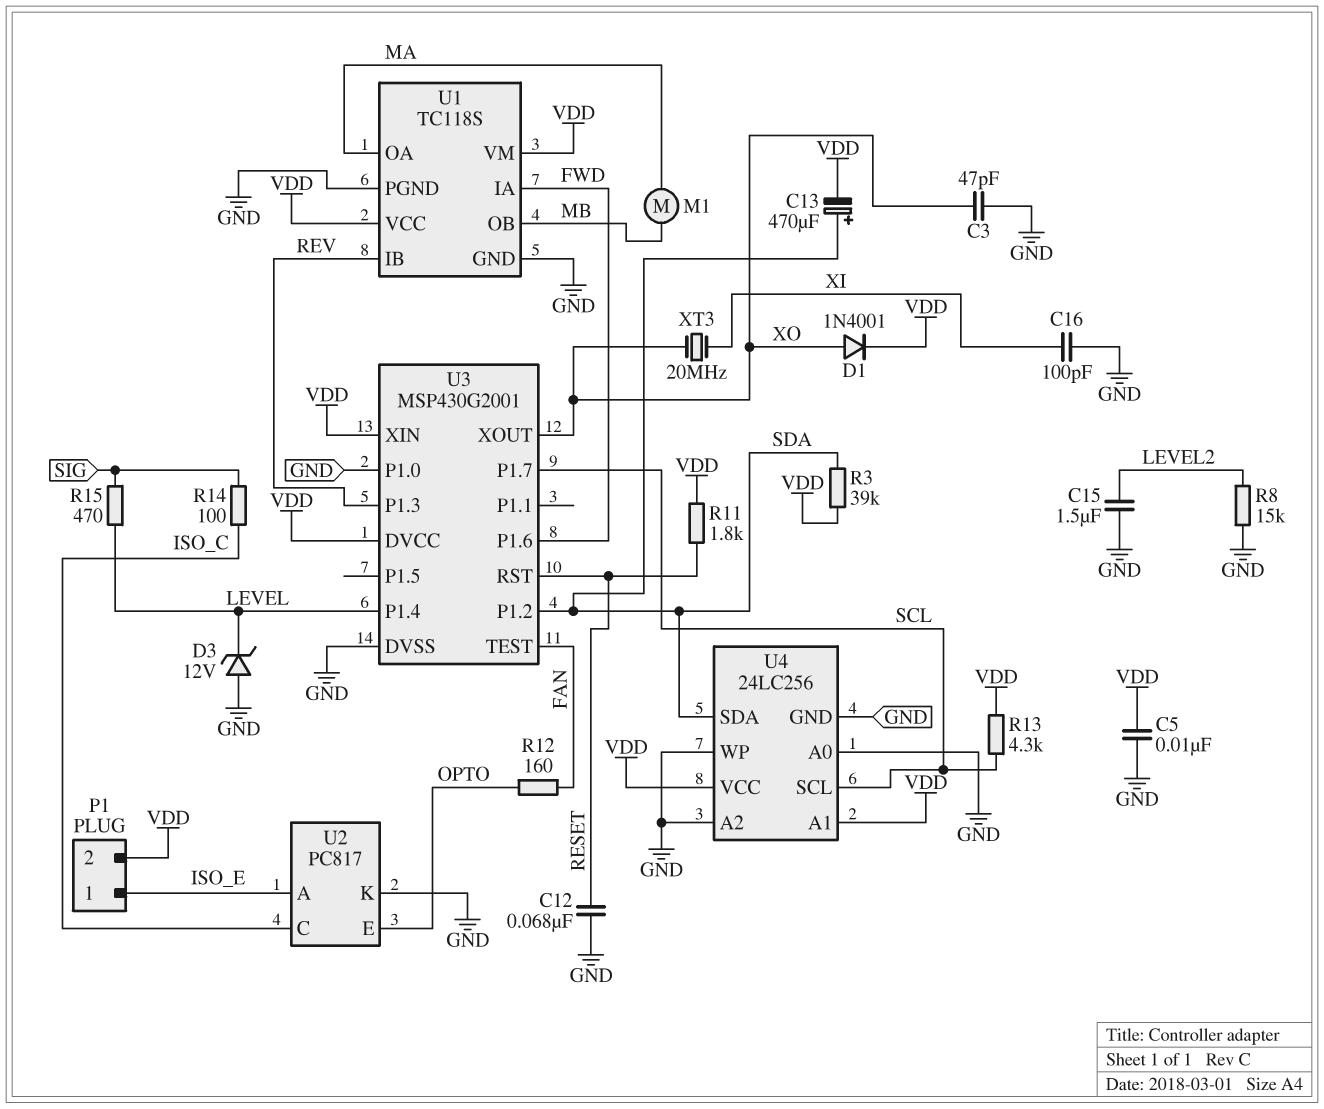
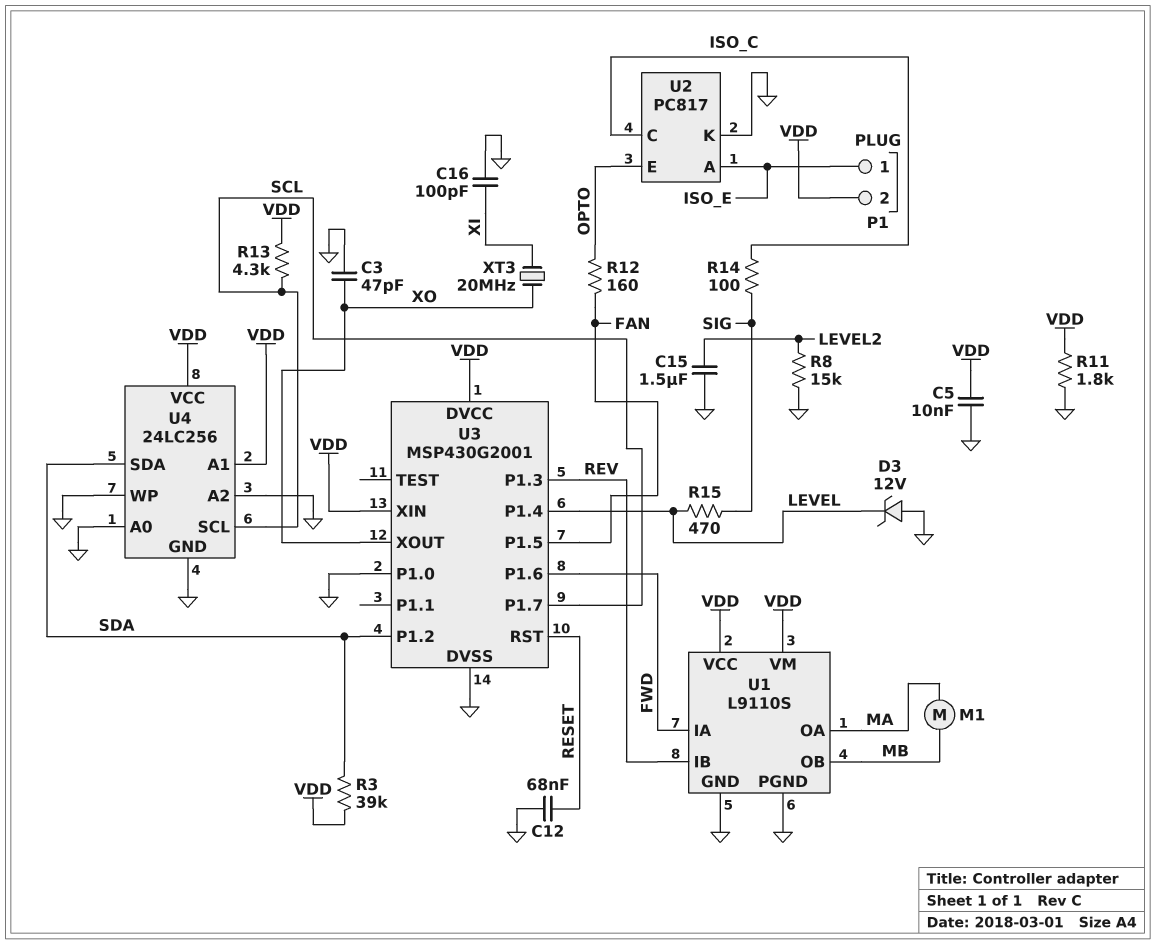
C13: 470uF (plus SDA, minus VDD) -> none
D1: diode 1N4001 (A XO, K VDD) -> none
R11: 1.8k (RESET, VDD) -> 1.8k (GND, VDD)
U1: TC118S -> L9110S
U3 pin P1.5: none -> FAN
U3 pin TEST: FAN -> none

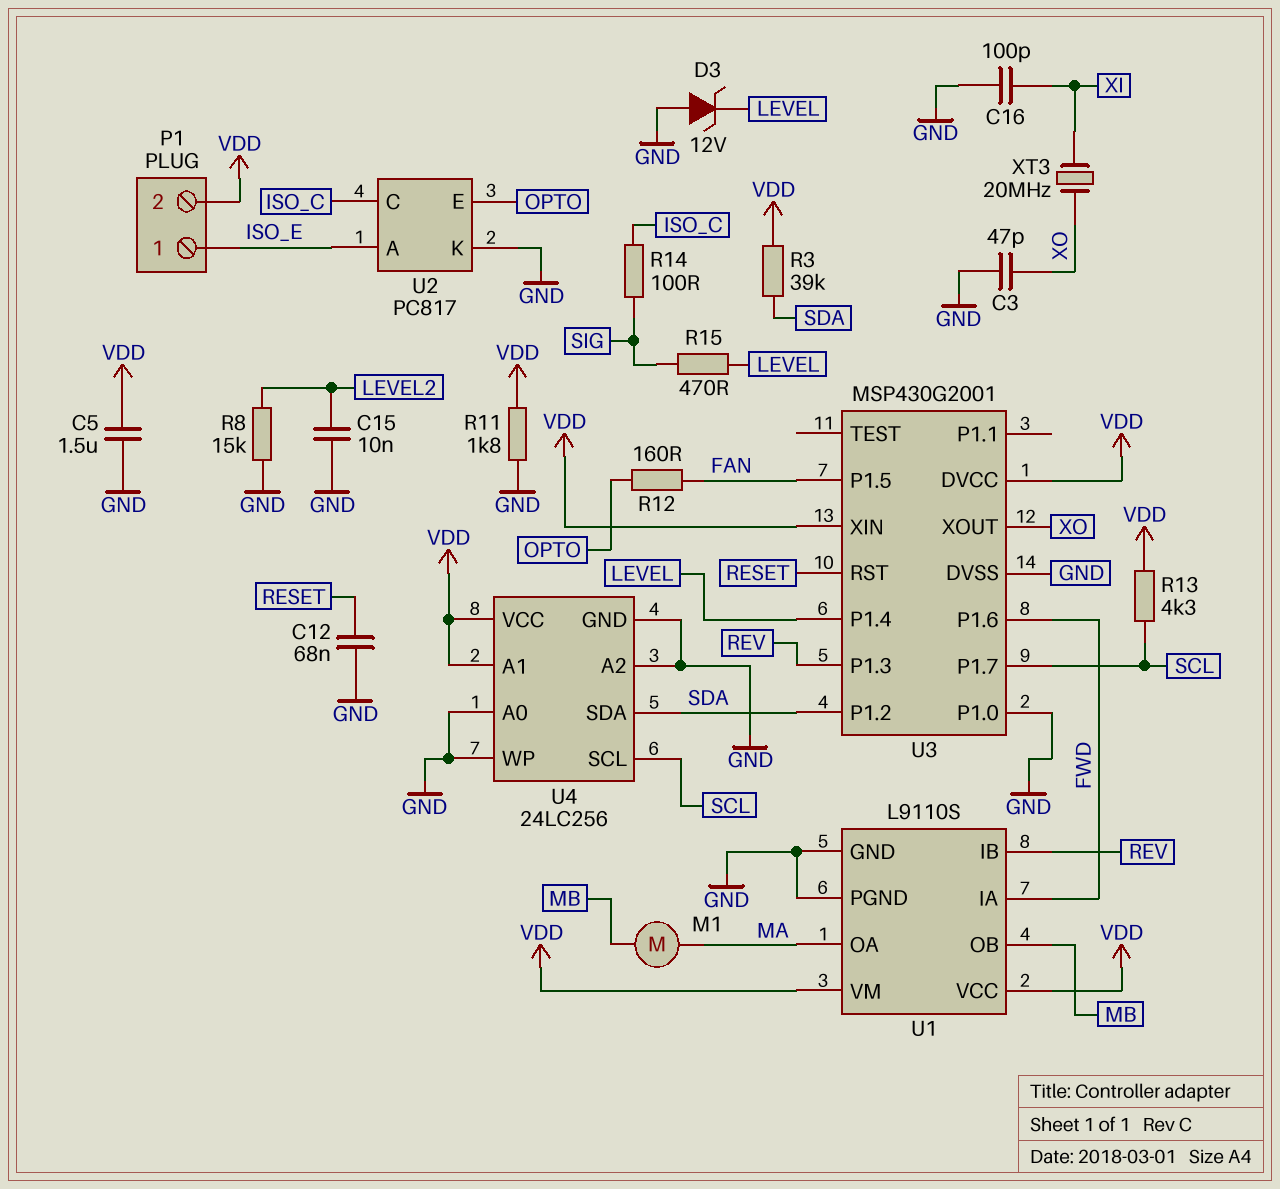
C5: 10nF (GND, VDD) -> 1.5uF (GND, VDD)
C15: 1.5uF (GND, LEVEL2) -> 10nF (GND, LEVEL2)

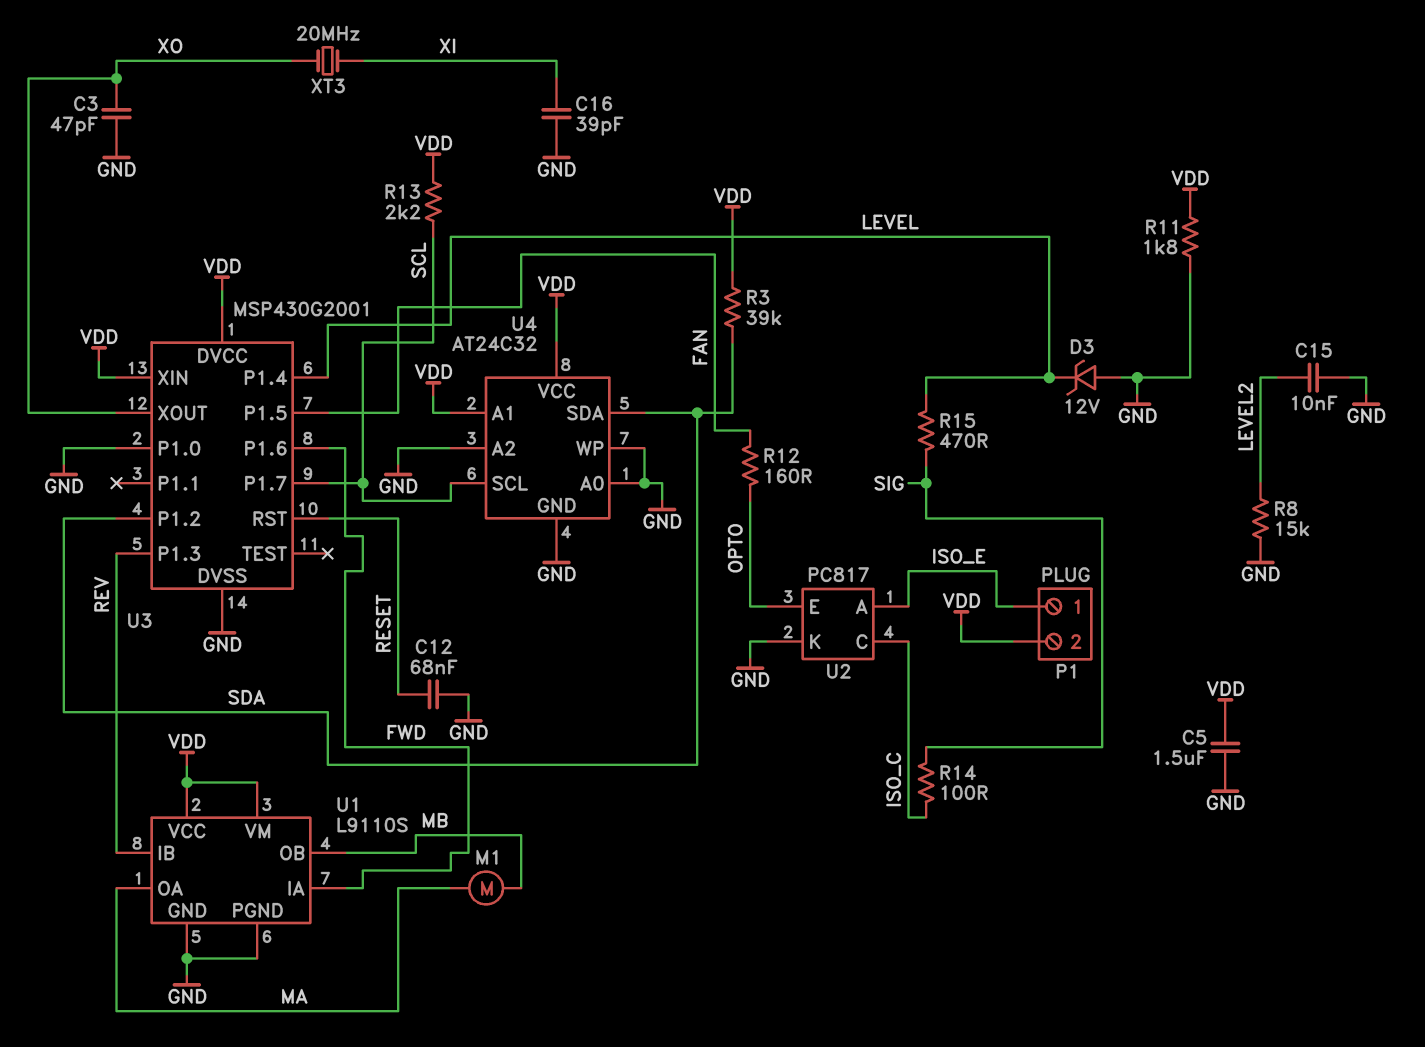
C16: 100pF (GND, XI) -> 39pF (GND, XI)
R13: 4.3k (SCL, VDD) -> 2.2k (SCL, VDD)
U4: 24LC256 -> AT24C32

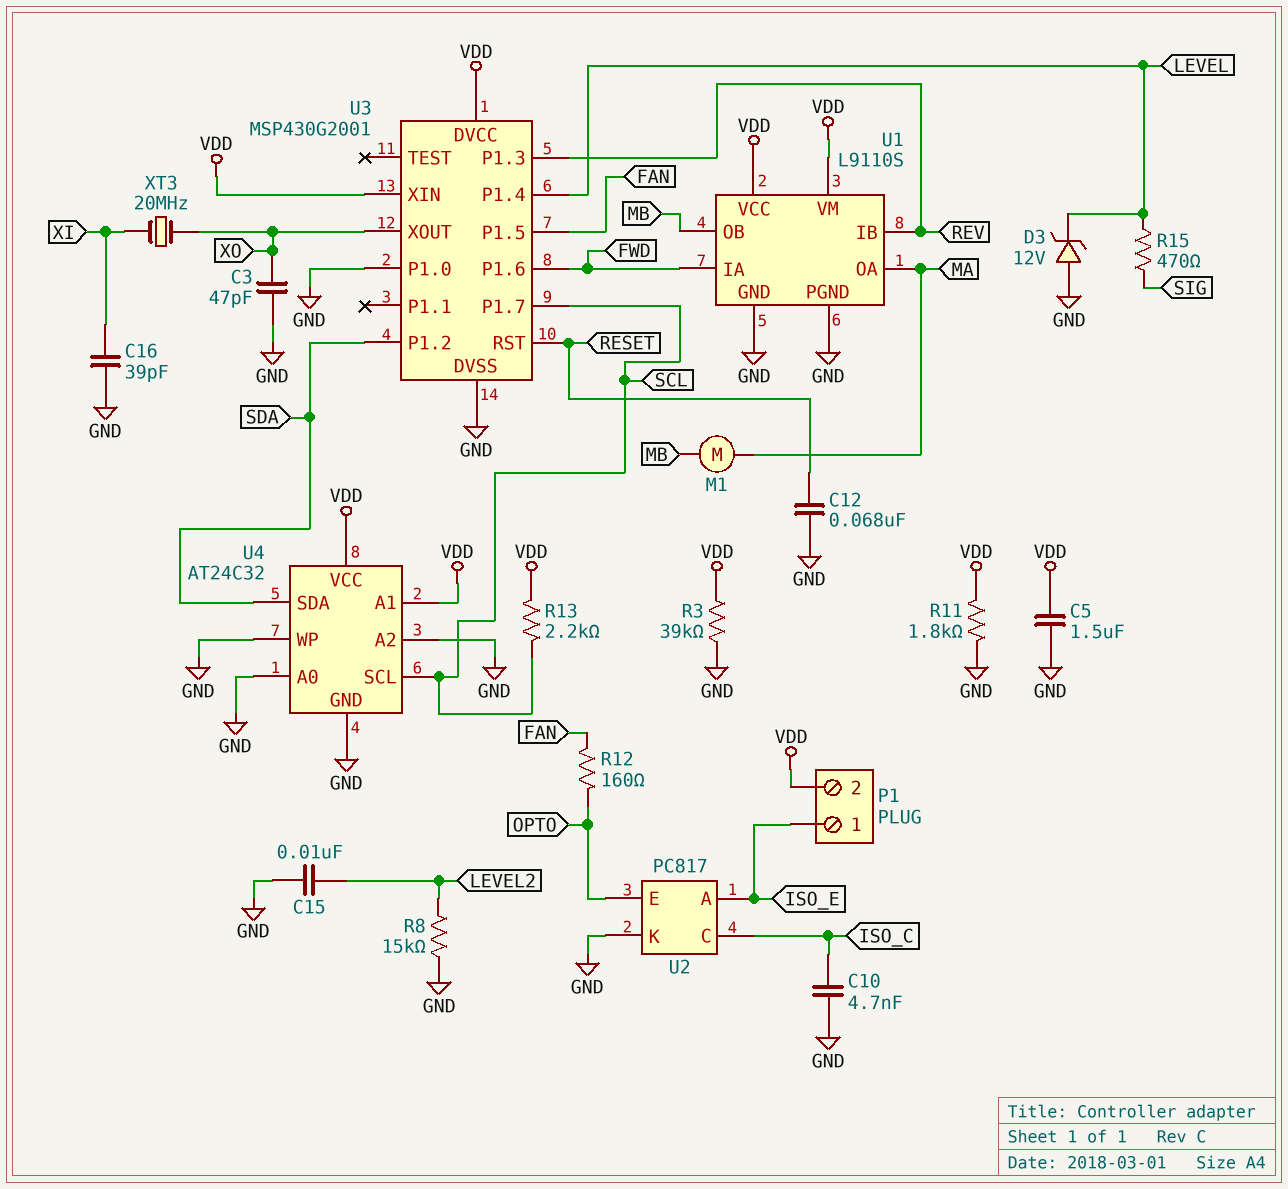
C10: none -> 4.7nF (GND, ISO_C)
R3: 39k (SDA, VDD) -> 39k (GND, VDD)
R14: 100 (ISO_C, SIG) -> none

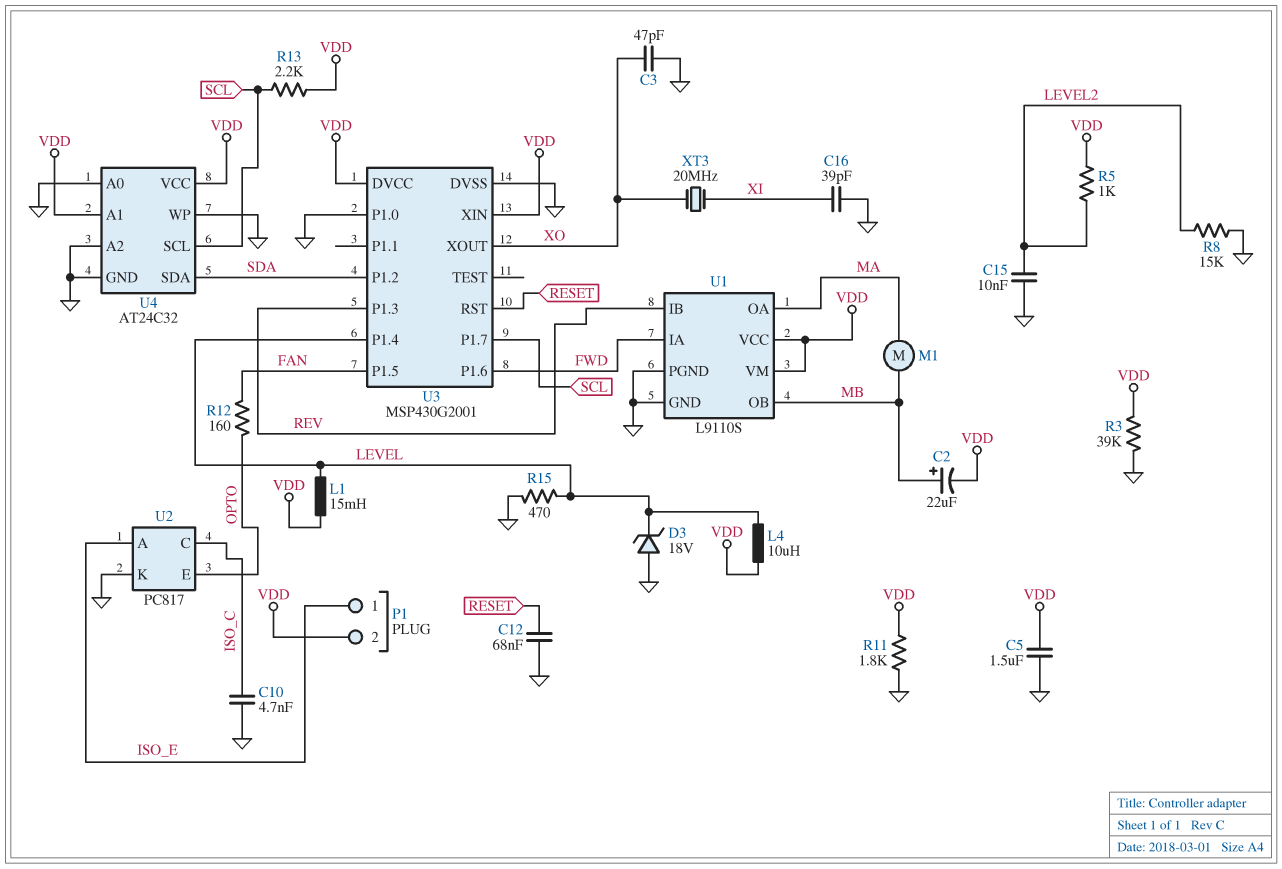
C2: none -> 22uF (plus MB, minus VDD)
D3: zener 12V (A GND, K LEVEL) -> zener 18V (A GND, K LEVEL)
L1: none -> 15mH (LEVEL, VDD)
L4: none -> 10uH (LEVEL, VDD)
R5: none -> 1k (LEVEL2, VDD)
R15: 470 (LEVEL, SIG) -> 470 (GND, LEVEL)

